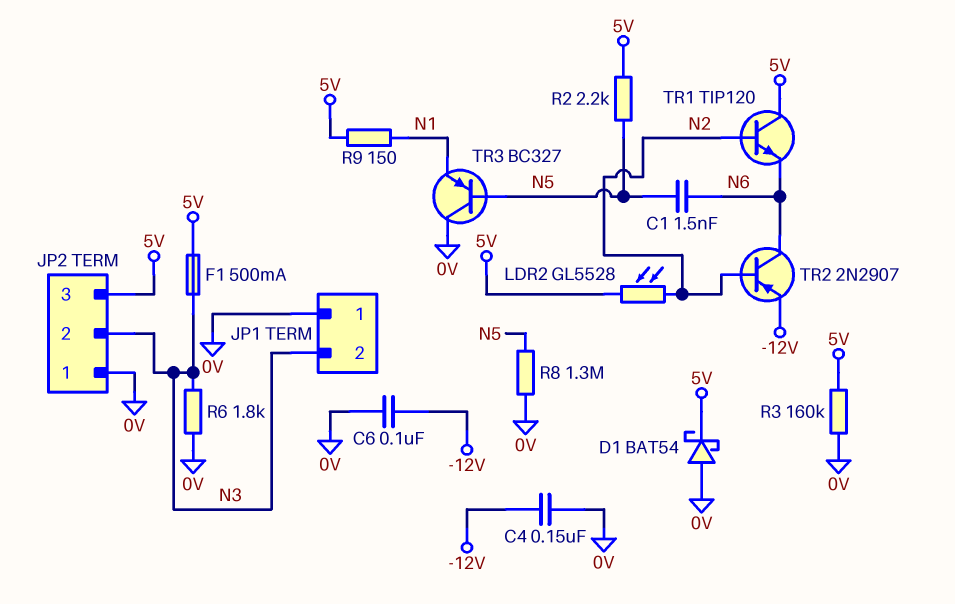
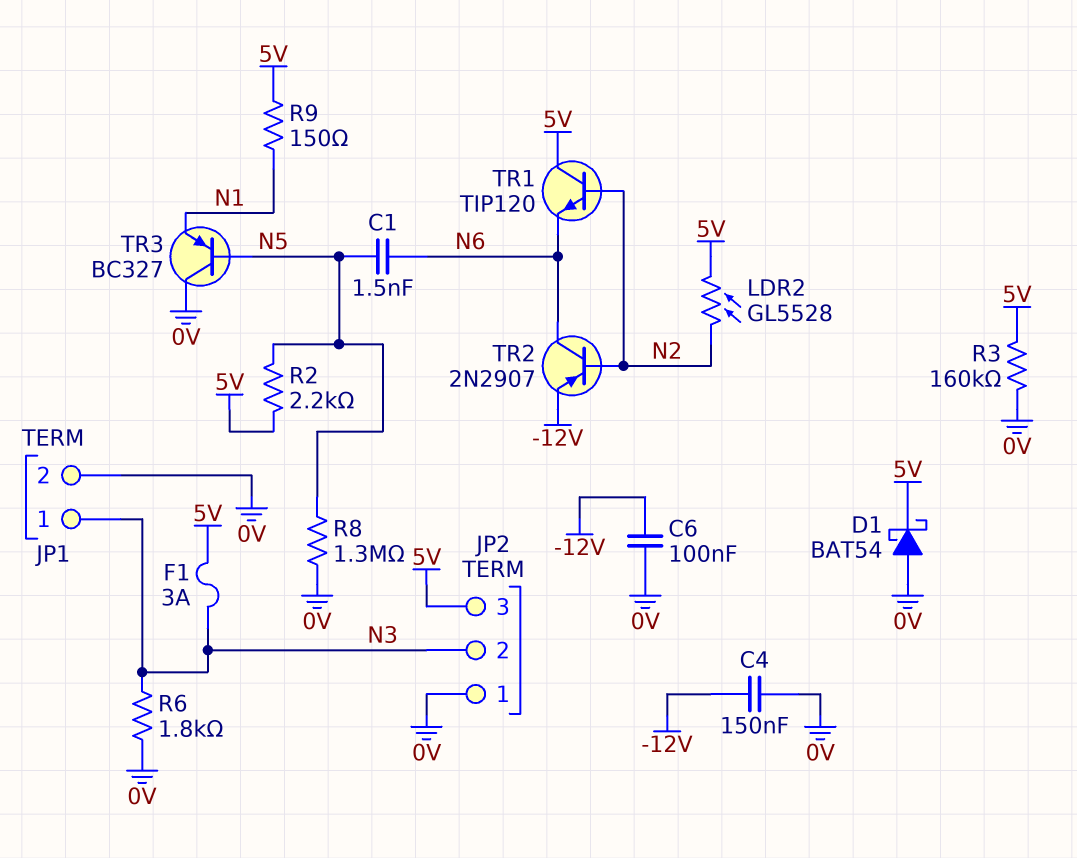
F1: 500mA (5V, N3) -> 3A (5V, N3)
JP1 pin 1: 0V -> N3
JP1 pin 2: N3 -> 0V

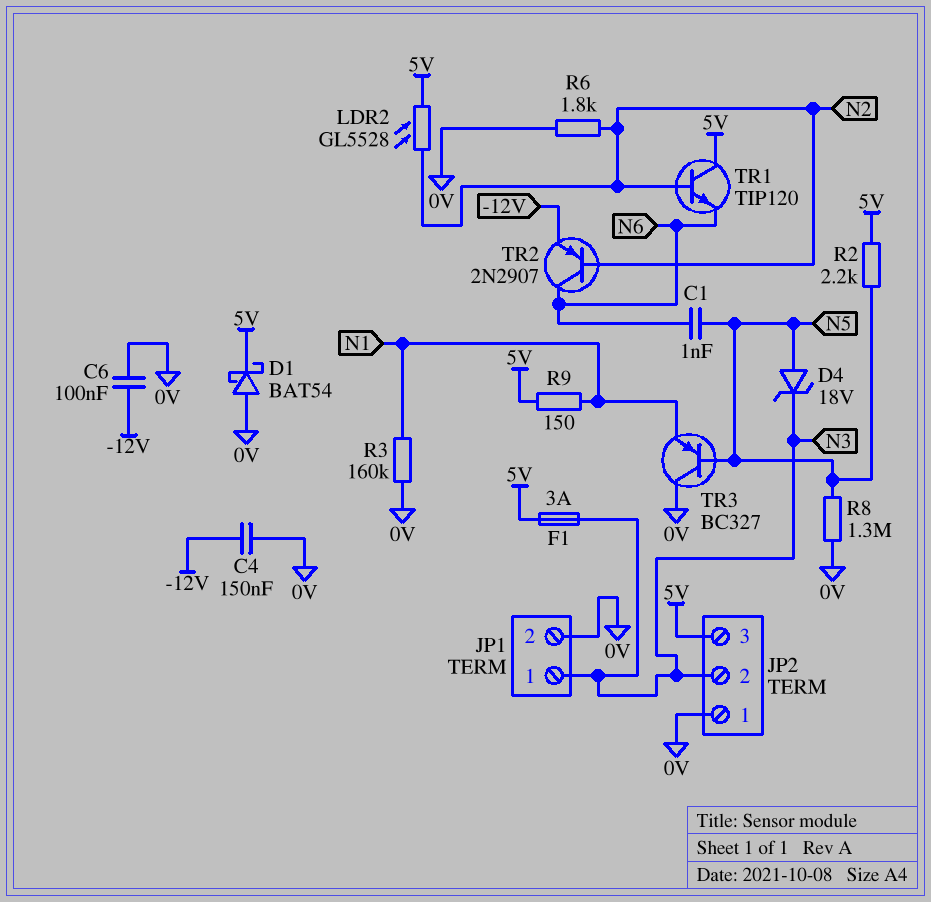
C1: 1.5nF (N5, N6) -> 1nF (N5, N6)
D4: none -> zener 18V (A N5, K N3)
R3: 160k (0V, 5V) -> 160k (0V, N1)
R6: 1.8k (0V, N3) -> 1.8k (0V, N2)

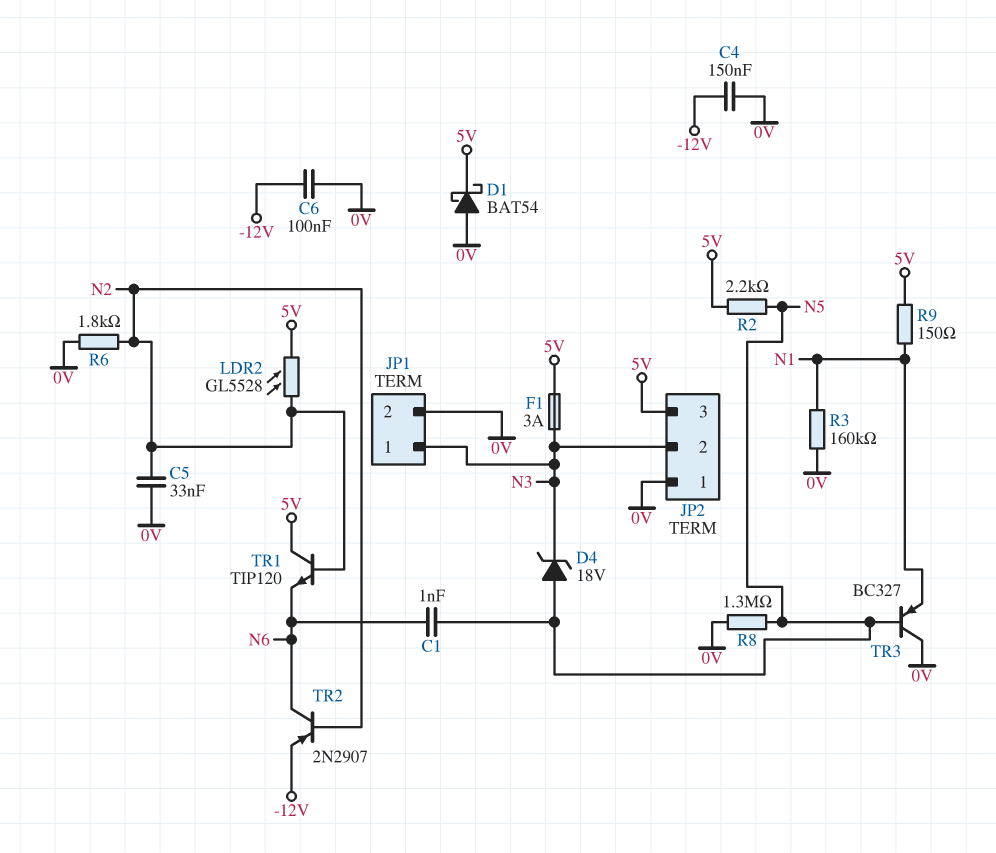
C5: none -> 33nF (0V, N2)

